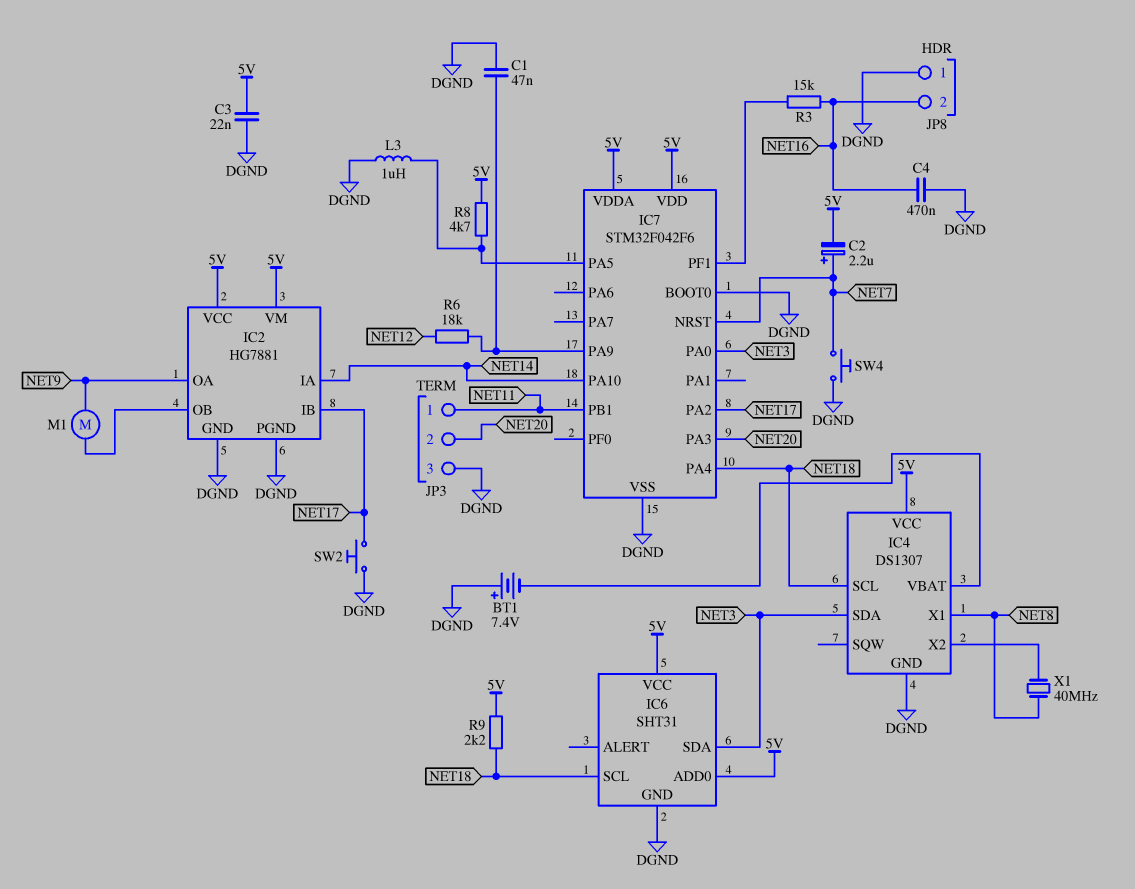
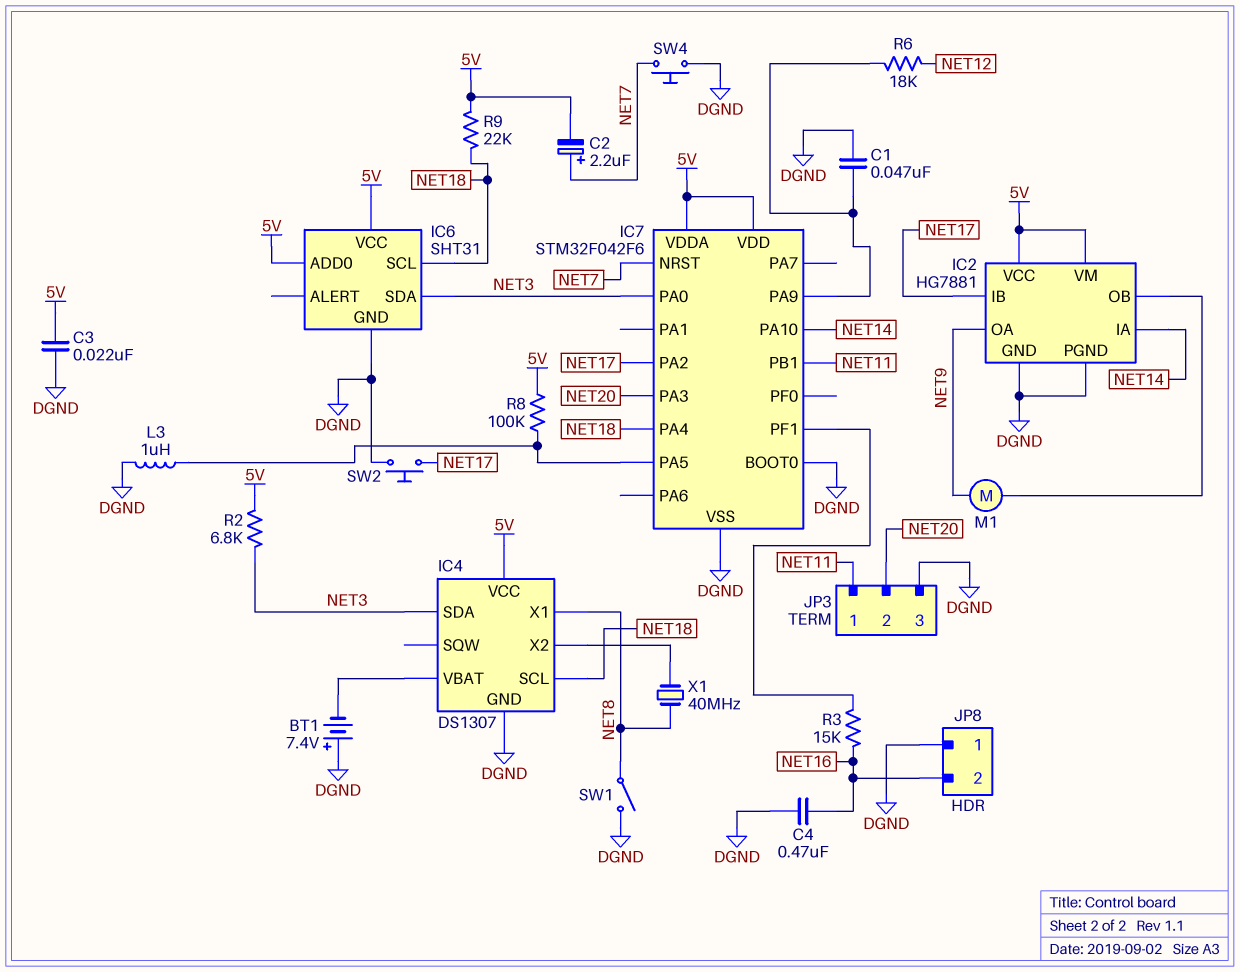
R2: none -> 6.8k (5V, NET3)
R8: 4.7k (5V, IC7/PA5) -> 100k (5V, IC7/PA5)
R9: 2.2k (5V, NET18) -> 22k (5V, NET18)
SW1: none -> switch (DGND, NET8)

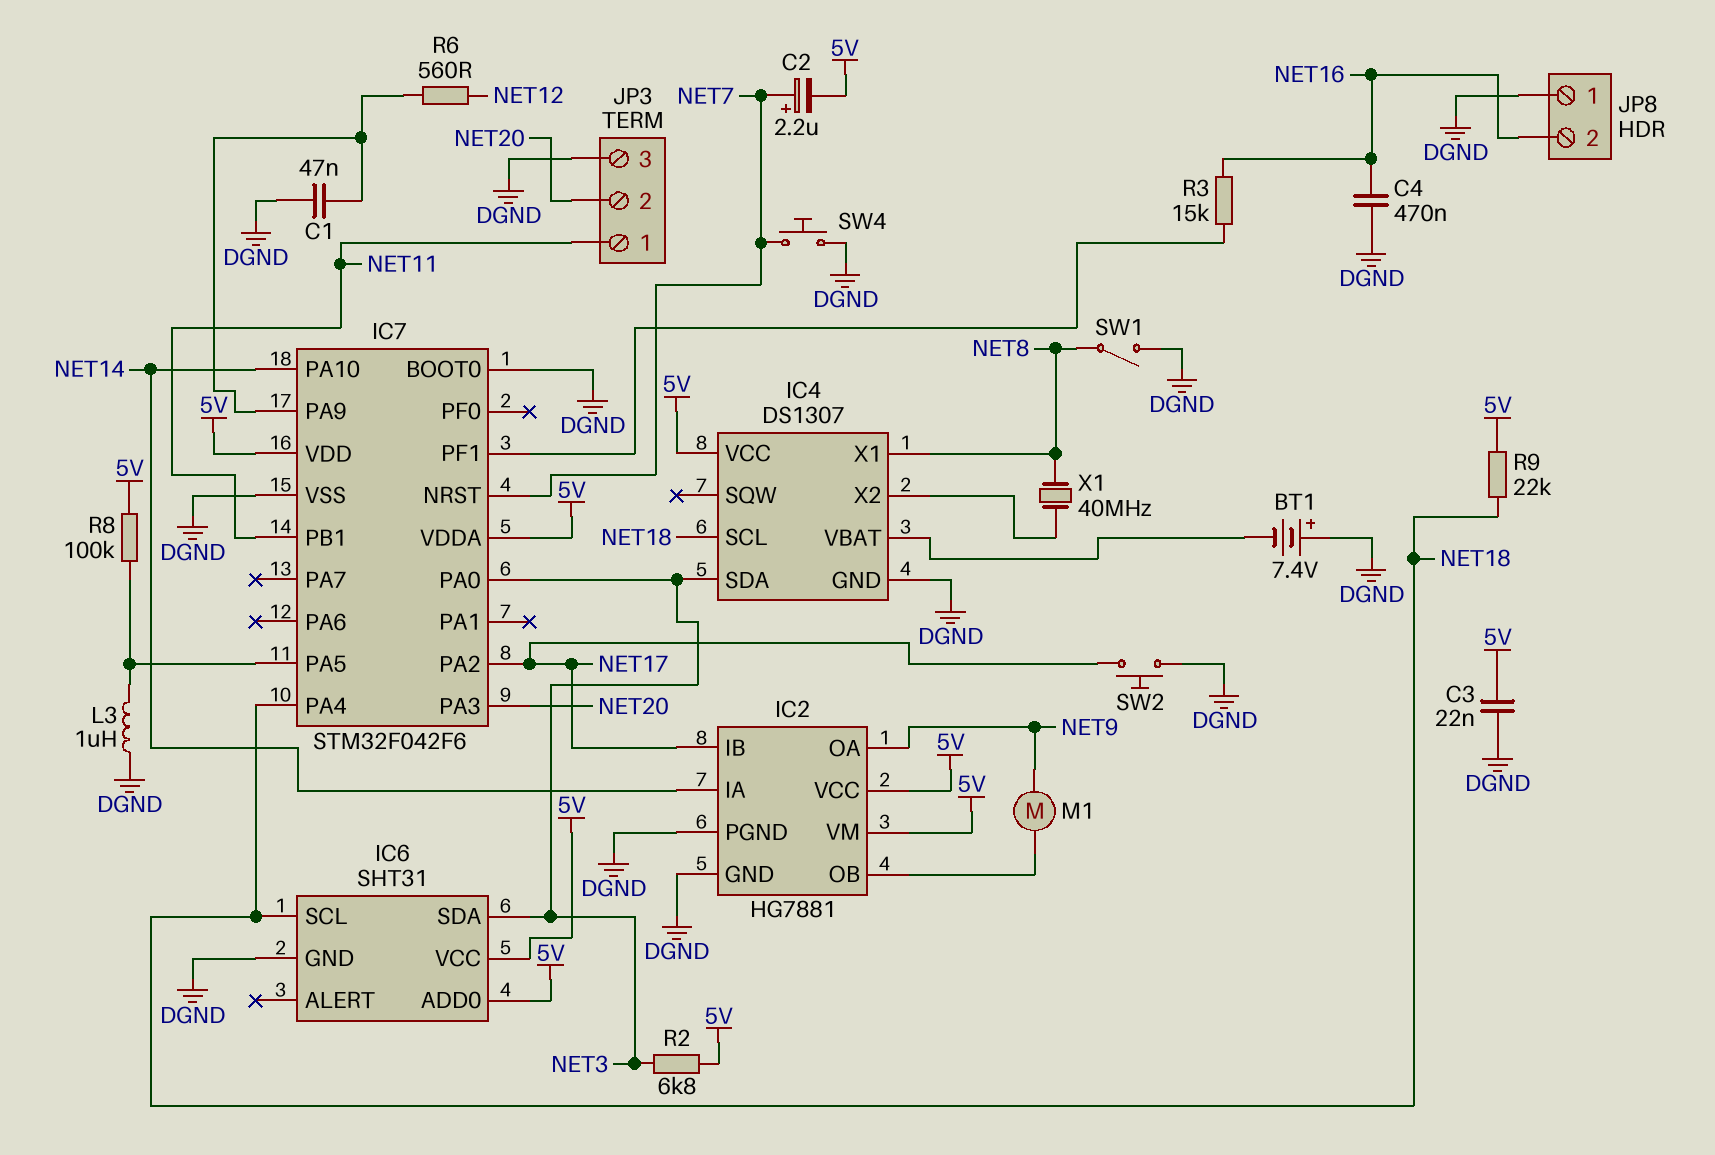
R6: 18k (IC7/PA9, NET12) -> 560 (IC7/PA9, NET12)

